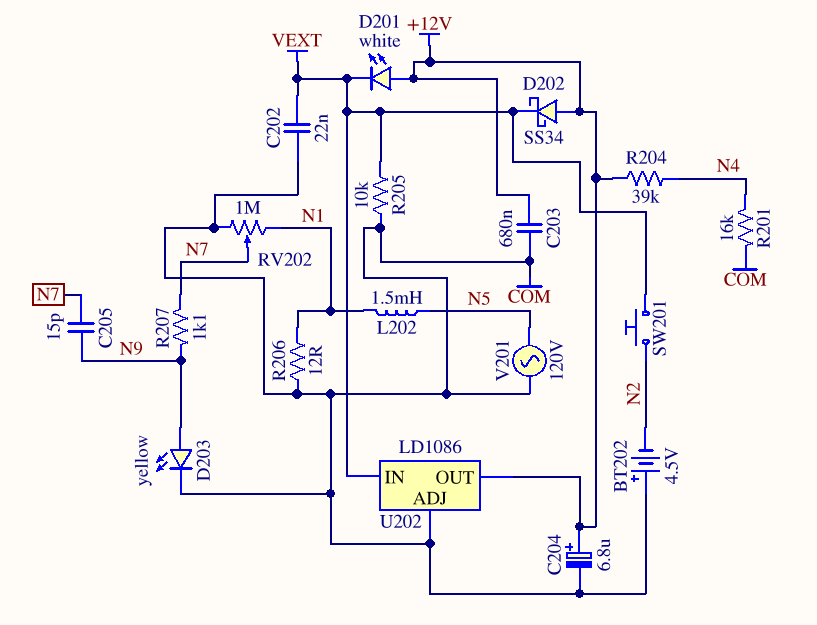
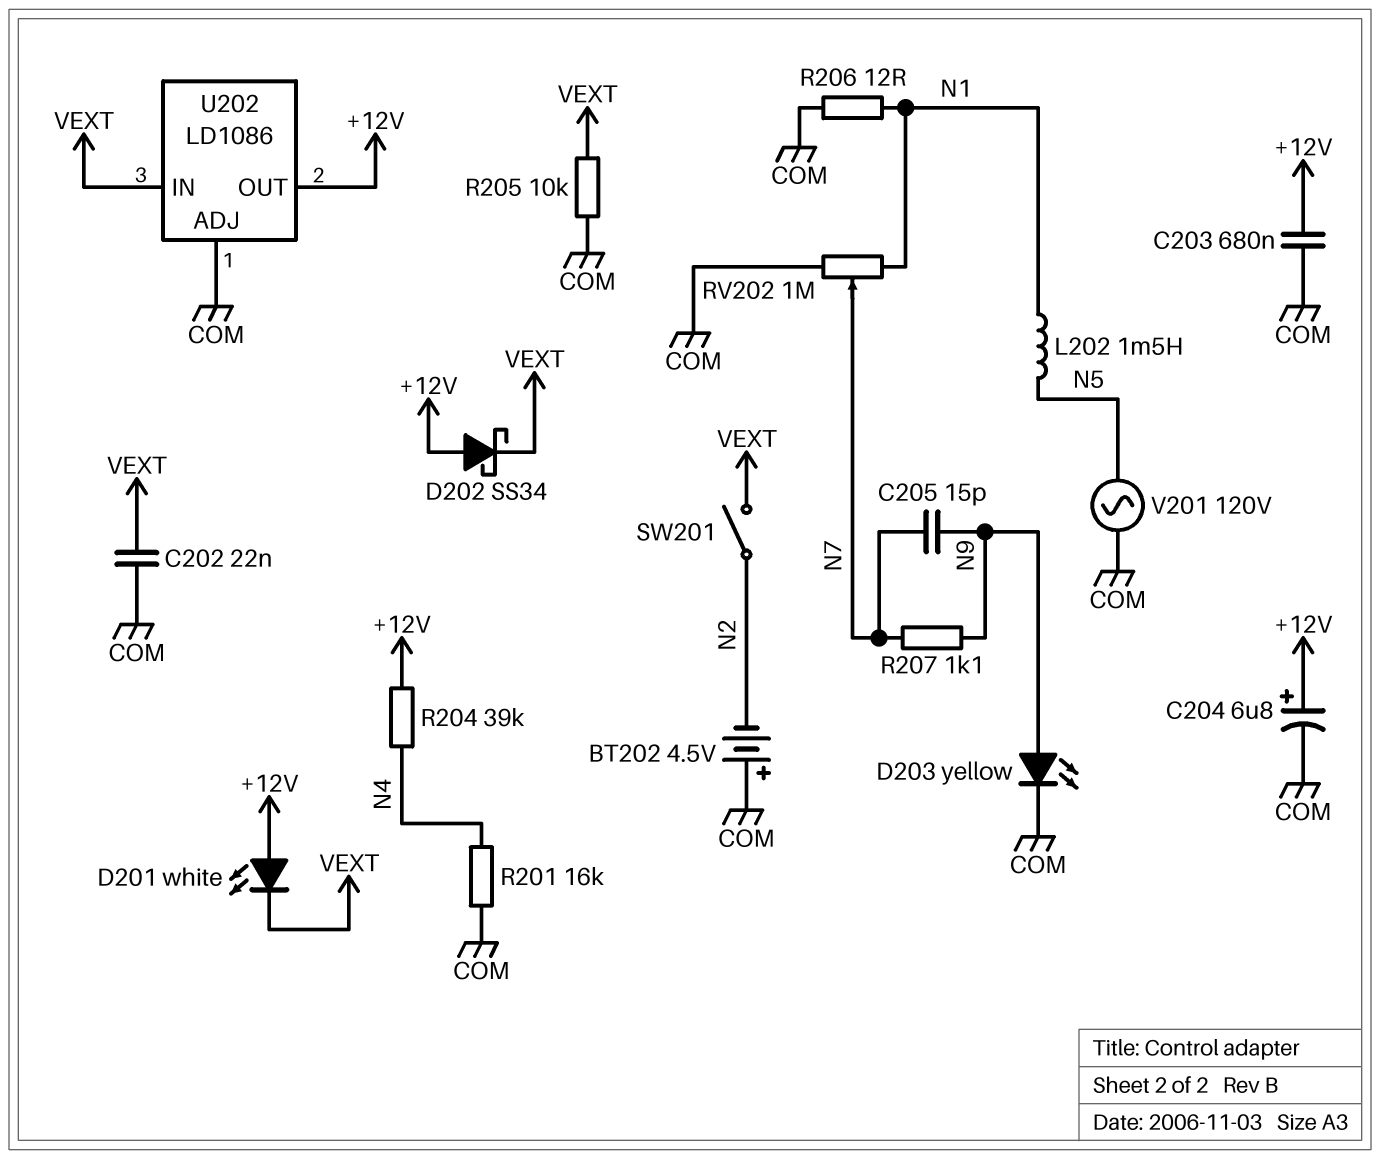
SW201: button (N2, VEXT) -> switch (N2, VEXT)

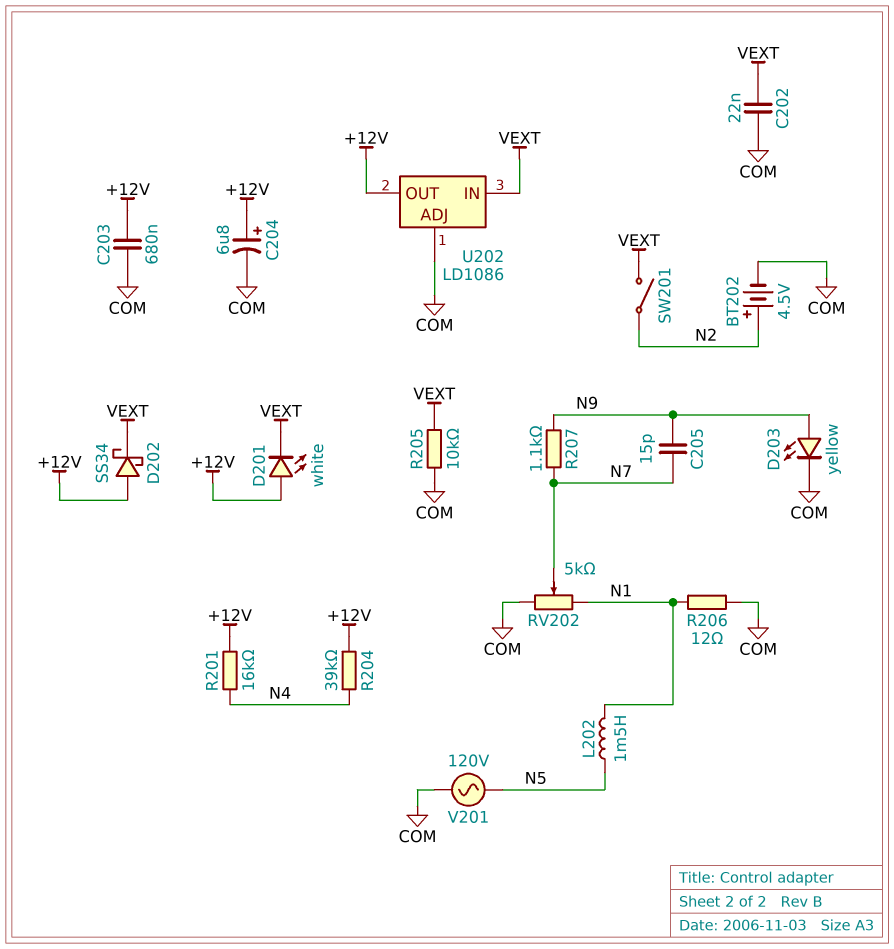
BT202: 4.5V (plus COM, minus N2) -> 4.5V (plus N2, minus COM)
R201: 16k (COM, N4) -> 16k (+12V, N4)
RV202: 1M (COM, N1, wiper N7) -> 5k (COM, N1, wiper N7)

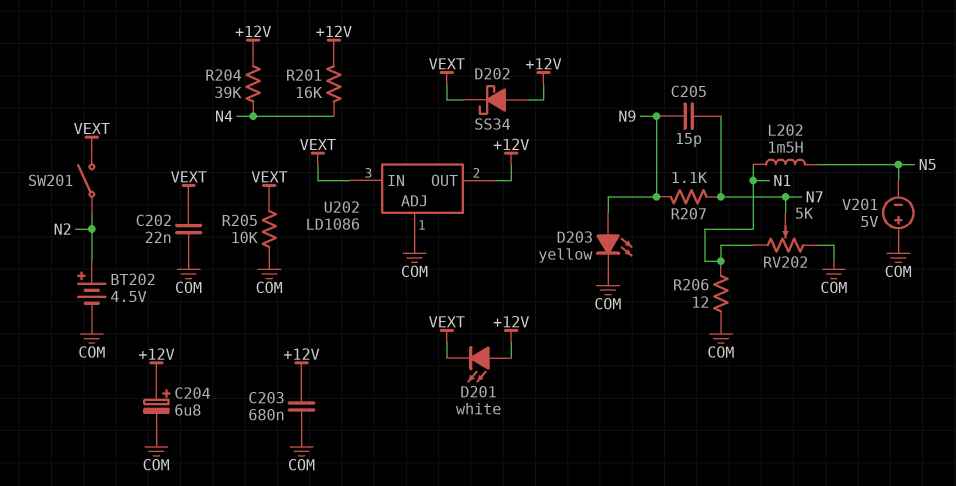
V201: AC 120V (COM, N5) -> 5V (plus COM, minus N5)

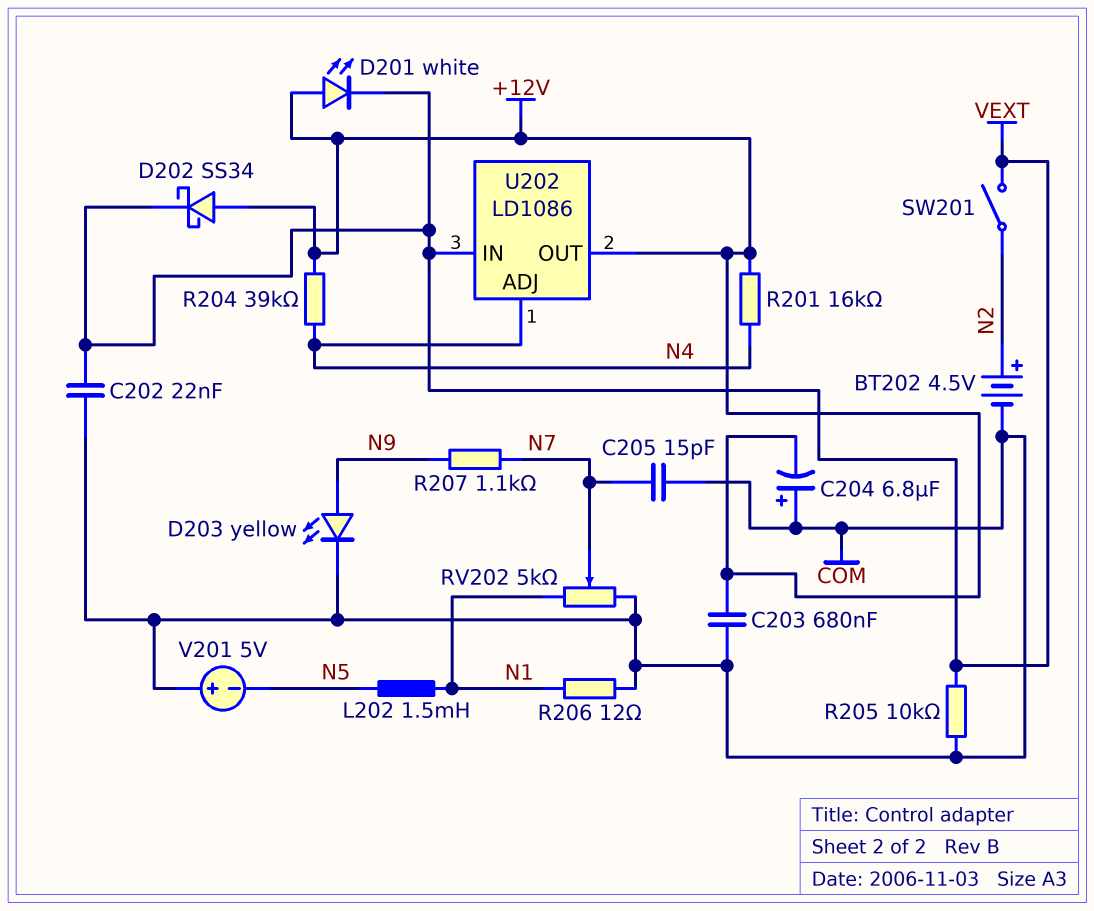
C204: 6.8uF (plus +12V, minus COM) -> 6.8uF (plus COM, minus +12V)
C205: 15pF (N7, N9) -> 15pF (COM, N7)
U202 pin ADJ: COM -> N4

